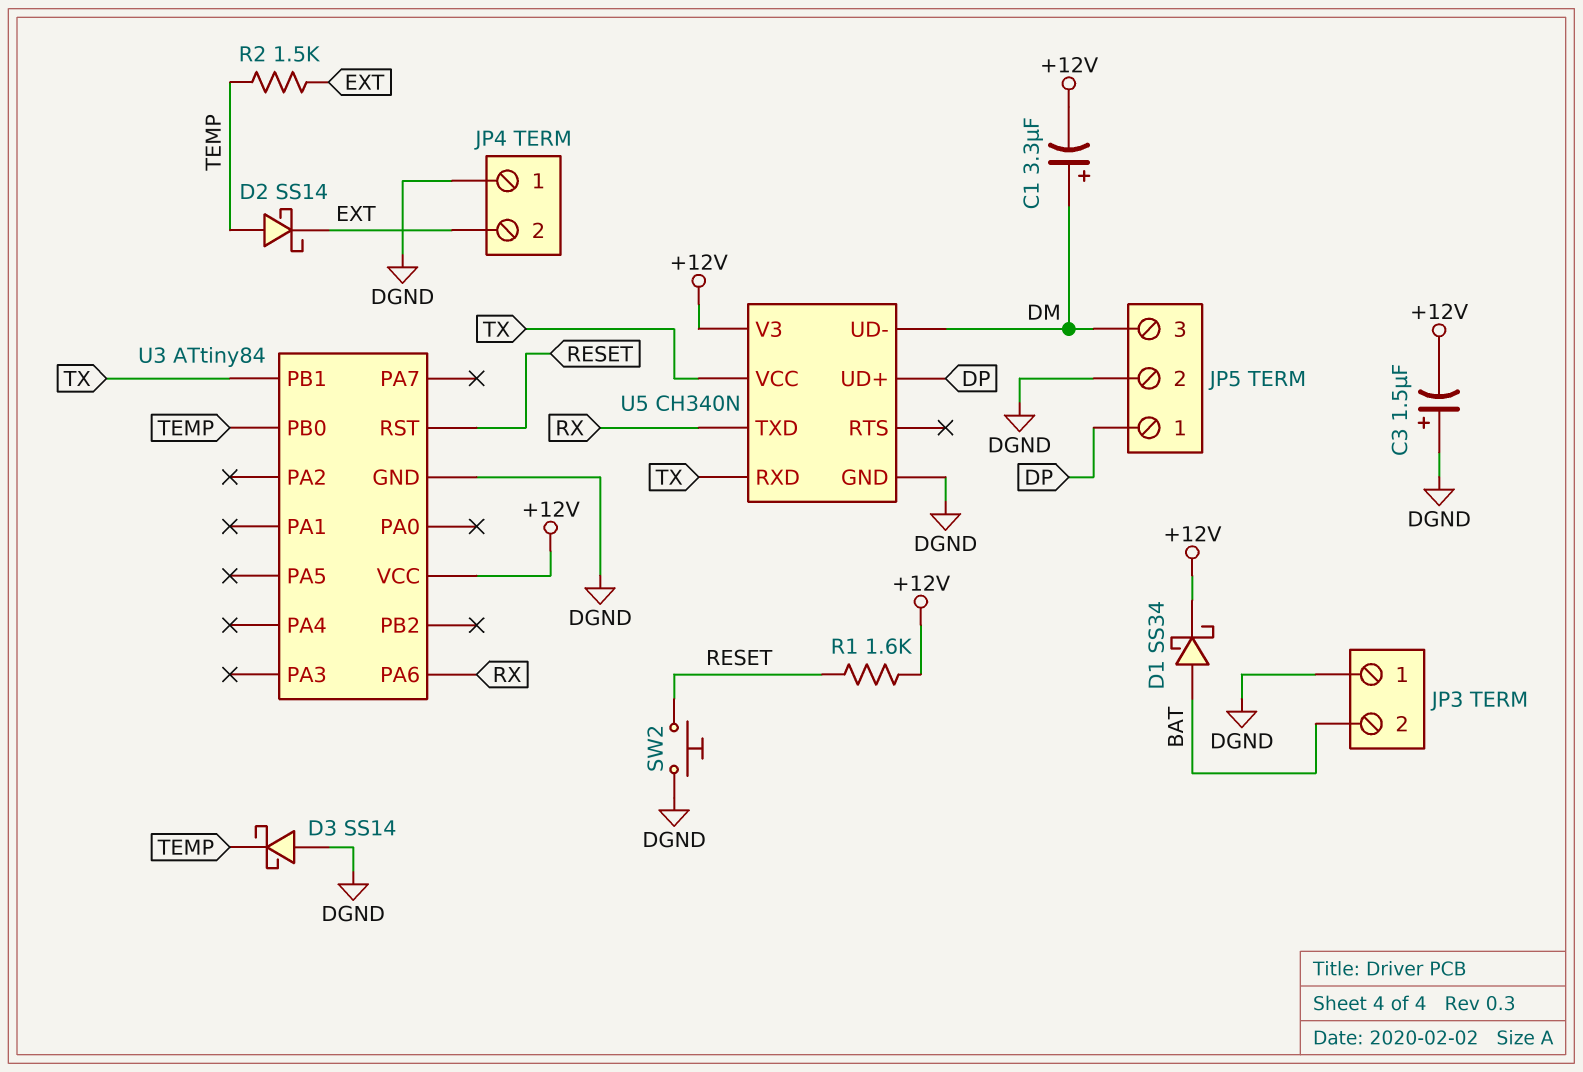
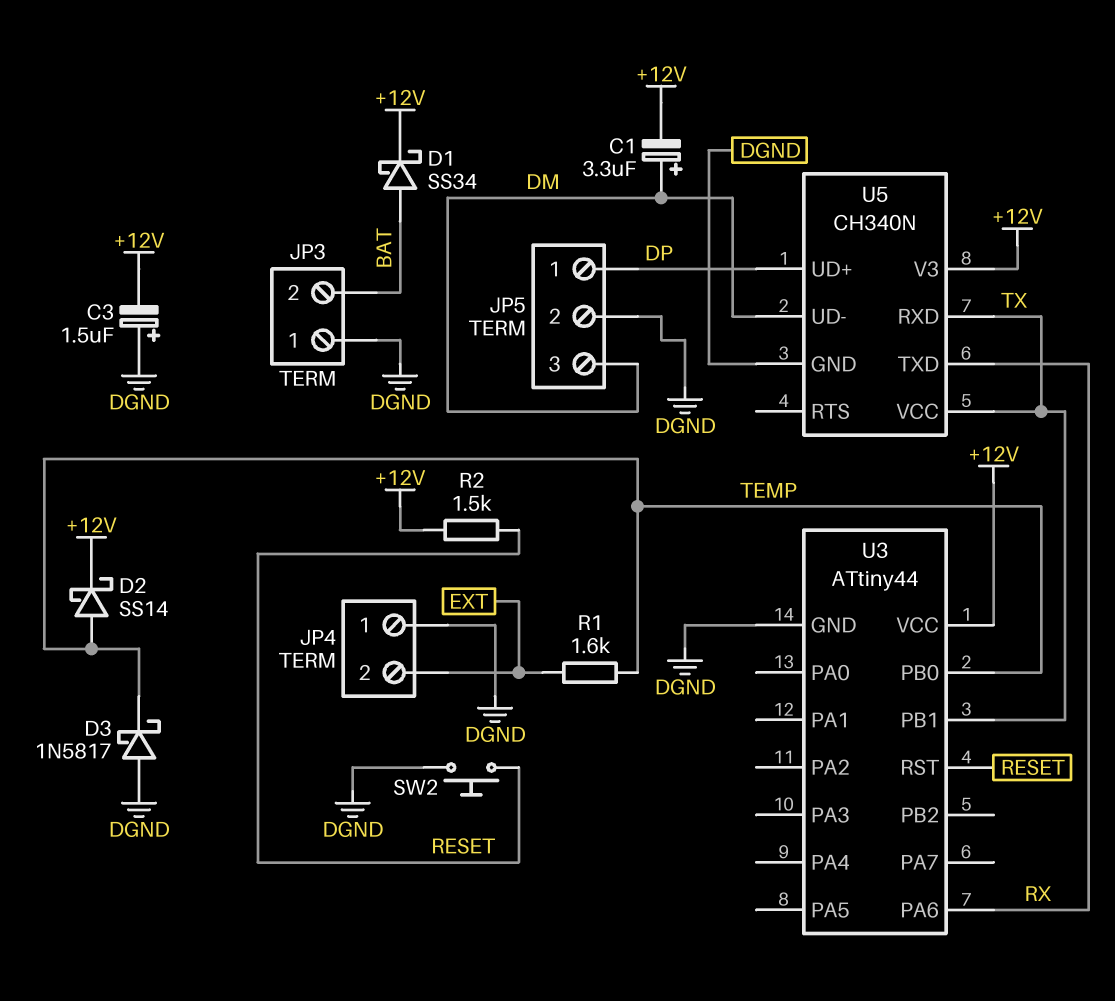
D2: schottky SS14 (A TEMP, K EXT) -> schottky SS14 (A TEMP, K +12V)
D3: schottky SS14 (A DGND, K TEMP) -> schottky 1N5817 (A DGND, K TEMP)
R1: 1.6k (+12V, RESET) -> 1.6k (EXT, TEMP)
R2: 1.5k (EXT, TEMP) -> 1.5k (+12V, RESET)
U3: ATtiny84 -> ATtiny44

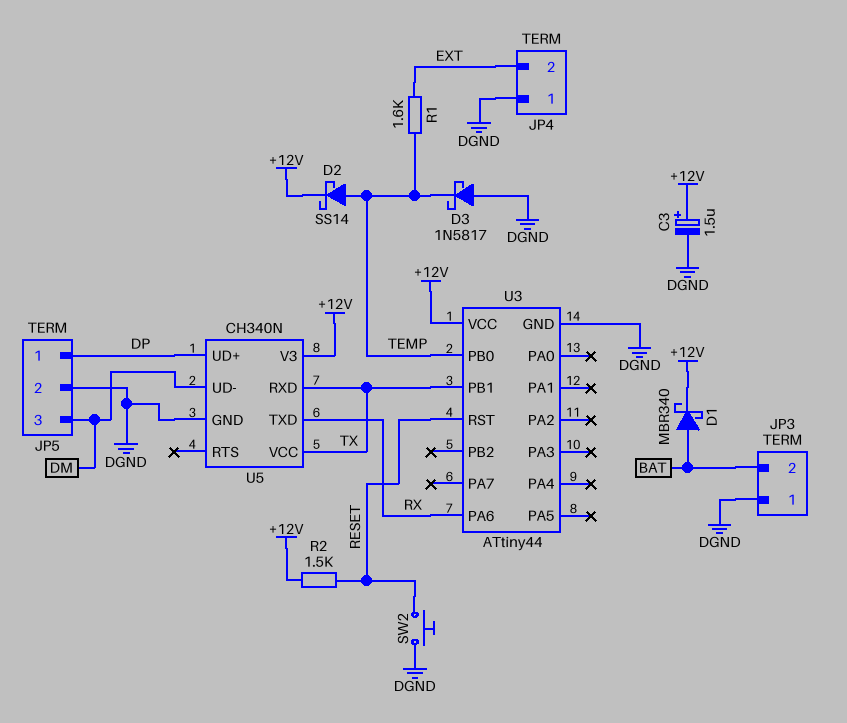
C1: 3.3uF (plus DM, minus +12V) -> none
C3: 1.5uF (plus DGND, minus +12V) -> 1.5uF (plus +12V, minus DGND)
D1: schottky SS34 (A BAT, K +12V) -> schottky MBR340 (A BAT, K +12V)

